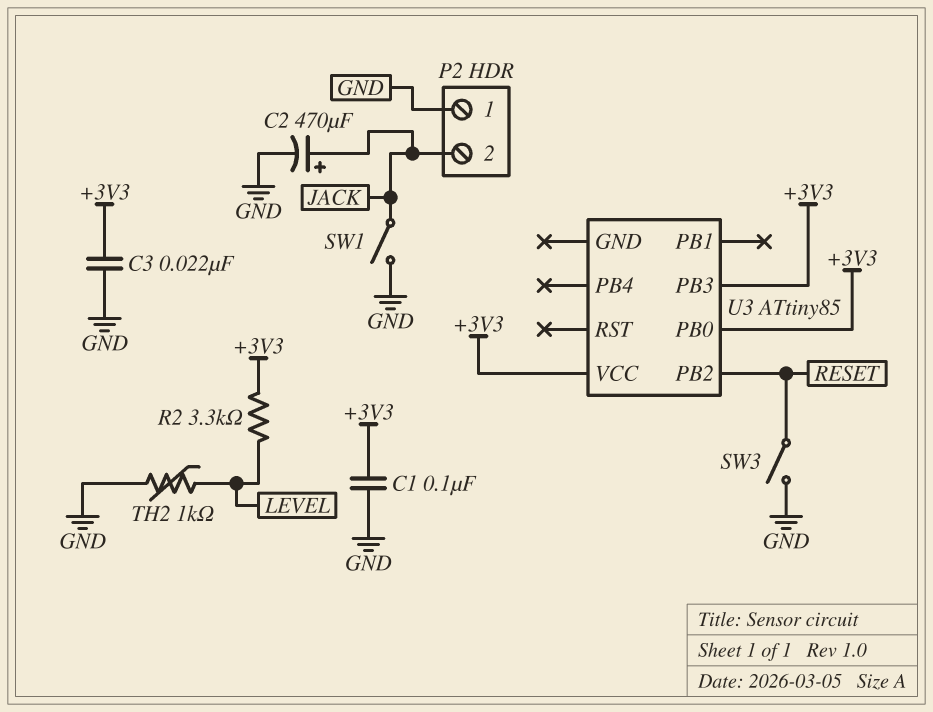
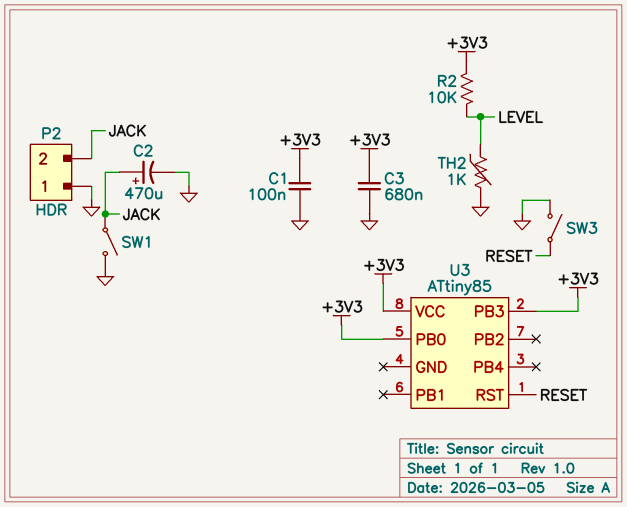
C3: 22nF (+3V3, GND) -> 680nF (+3V3, GND)
R2: 3.3k (+3V3, LEVEL) -> 10k (+3V3, LEVEL)
U3 pin PB2: RESET -> none
U3 pin RST: none -> RESET

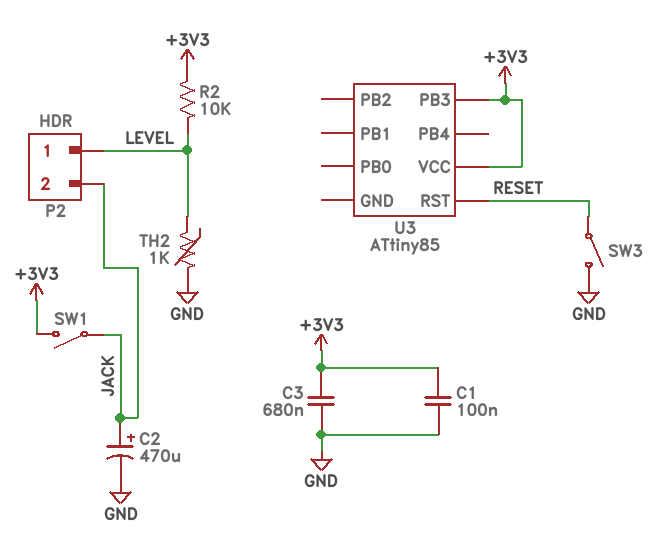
P2 pin 1: GND -> LEVEL
SW1: switch (GND, JACK) -> switch (+3V3, JACK)
U3 pin PB0: +3V3 -> none

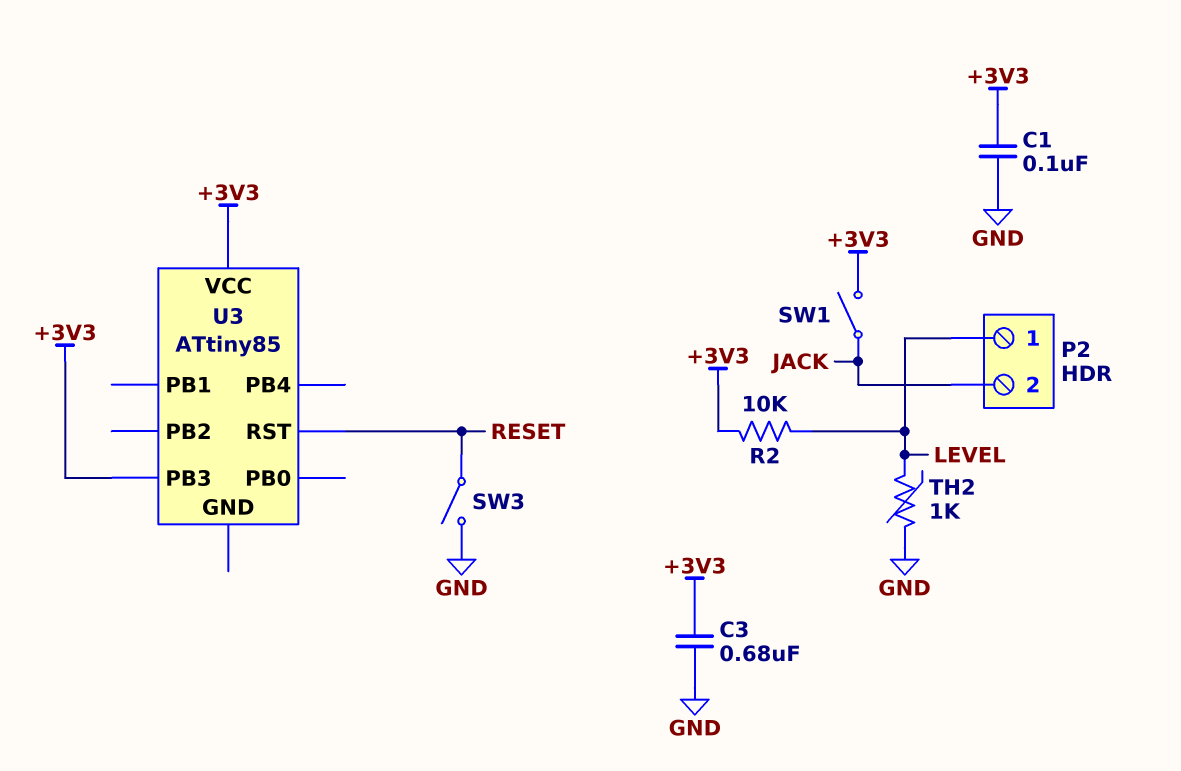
C2: 470uF (plus JACK, minus GND) -> none

